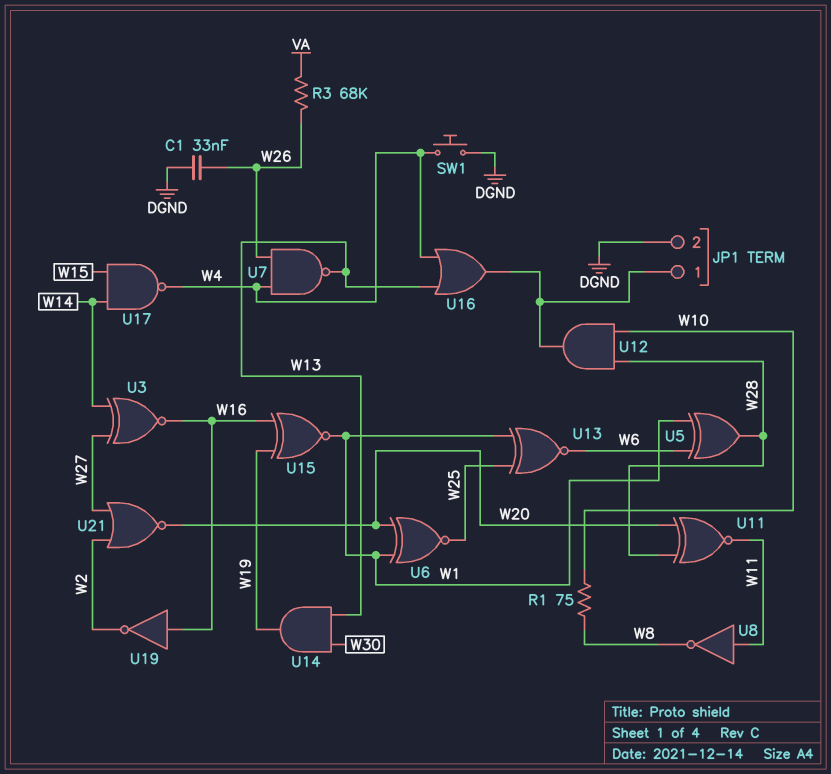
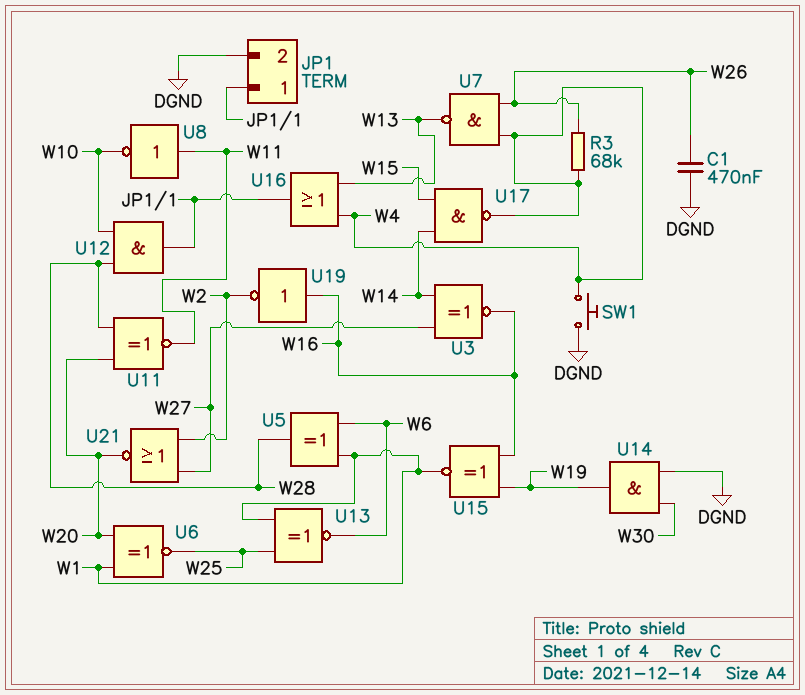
C1: 33nF (DGND, W26) -> 470nF (DGND, W26)
R1: 75 (W8, W10) -> none
R3: 68k (VA, W26) -> 68k (W4, W26)
U8: NOT (in W11, out W8) -> NOT (in W11, out W10)
U14: AND (in W13, in W30, out W19) -> AND (in DGND, in W30, out W19)

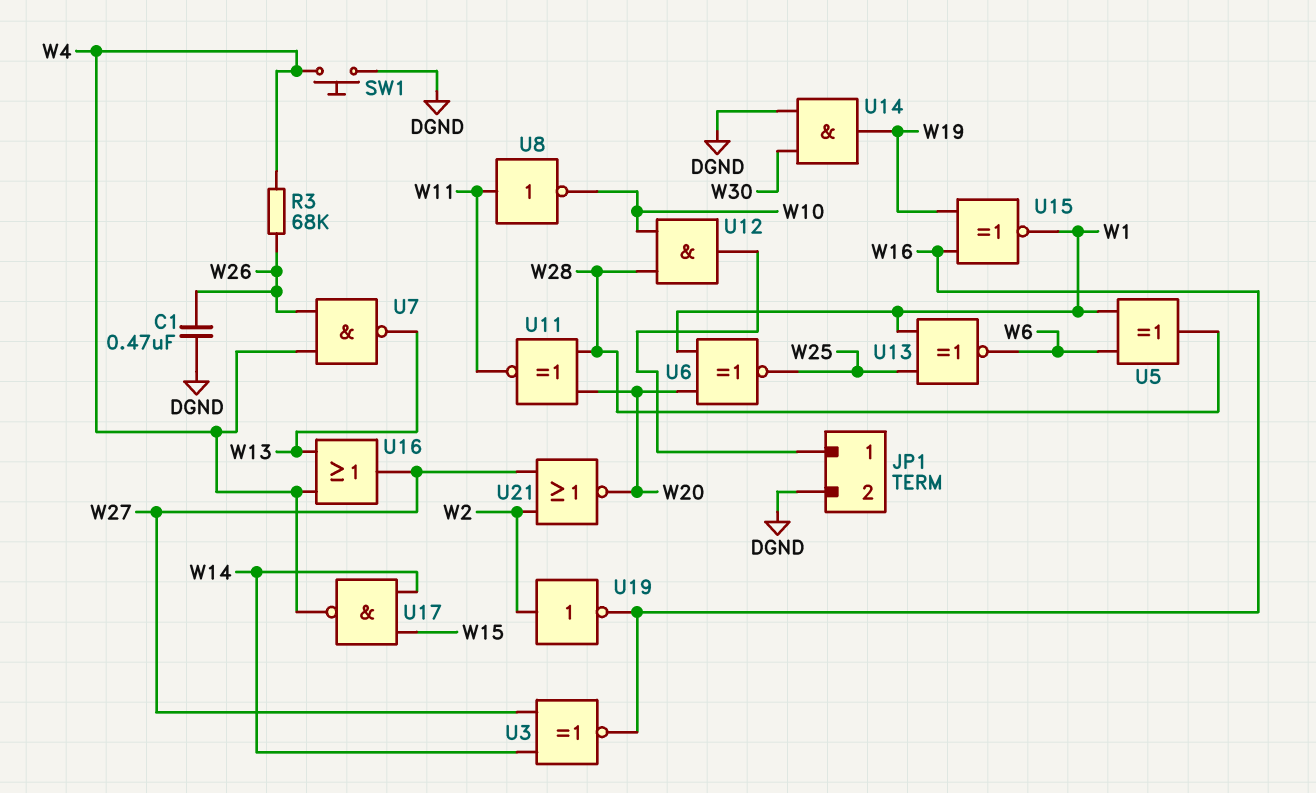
U16: OR (in W4, in W13, out JP1/1) -> OR (in W4, in W13, out W27)
U19: NOT (in W16, out W2) -> NOT (in W2, out W16)

